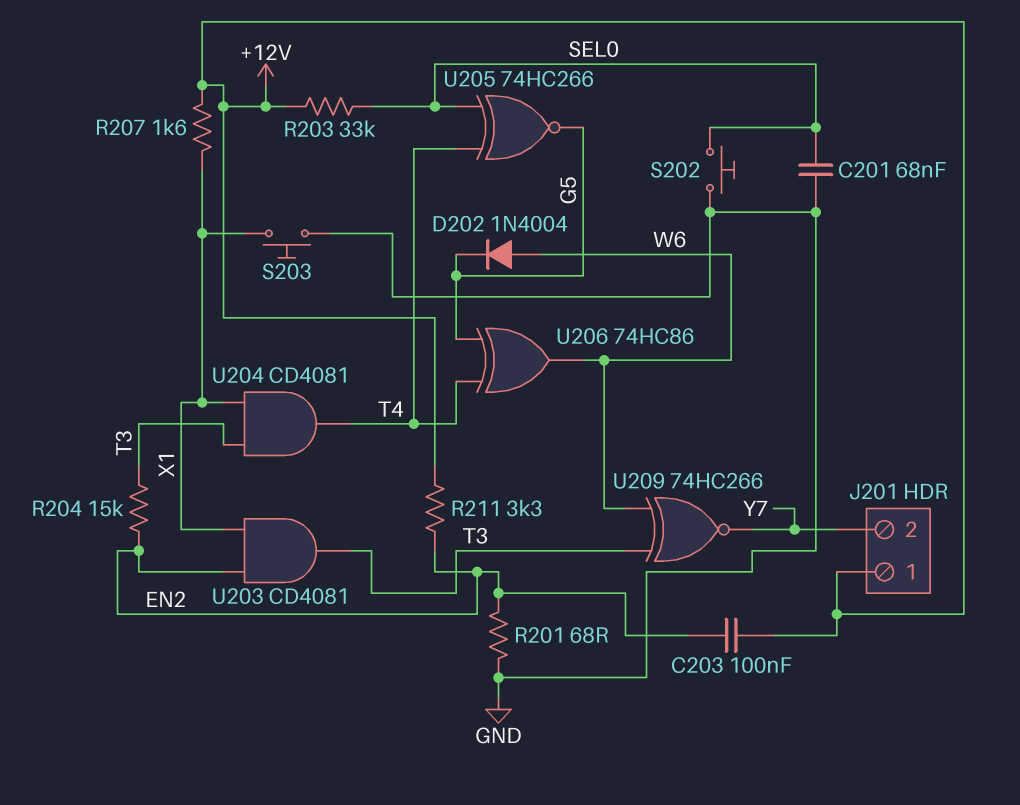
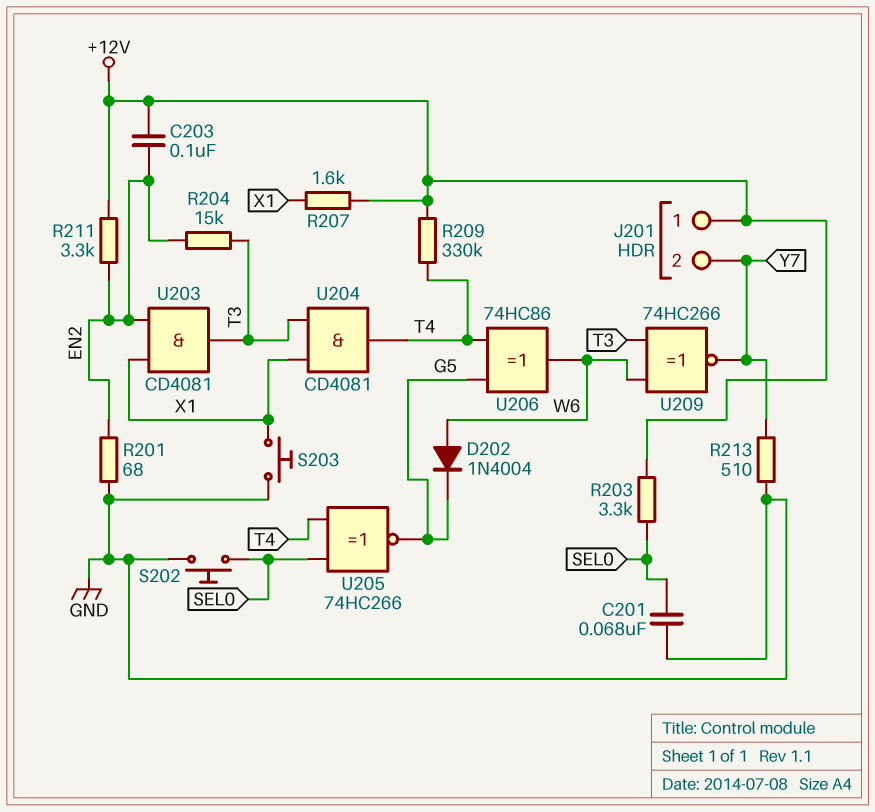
R203: 33k (+12V, SEL0) -> 3.3k (+12V, SEL0)
R209: none -> 330k (+12V, T4)
R213: none -> 510 (GND, Y7)

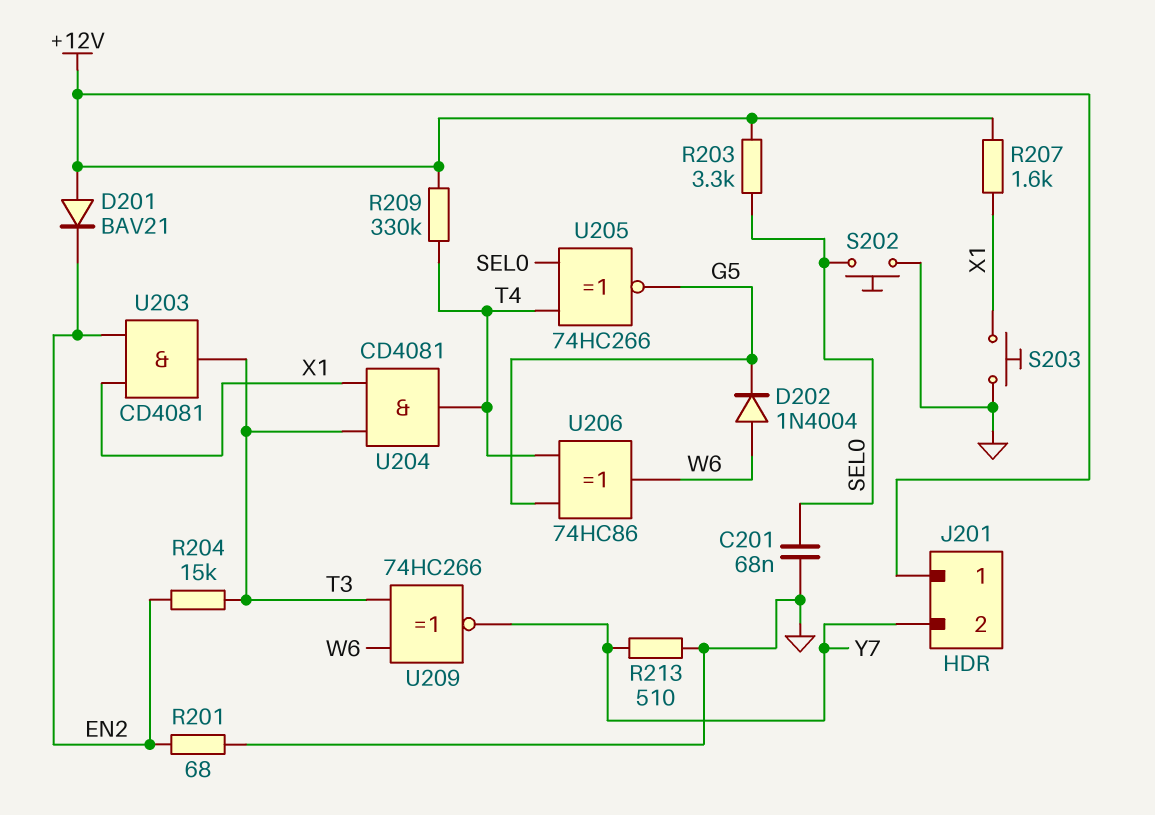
C203: 100nF (+12V, EN2) -> none
D201: none -> diode BAV21 (A +12V, K EN2)
R211: 3.3k (+12V, EN2) -> none

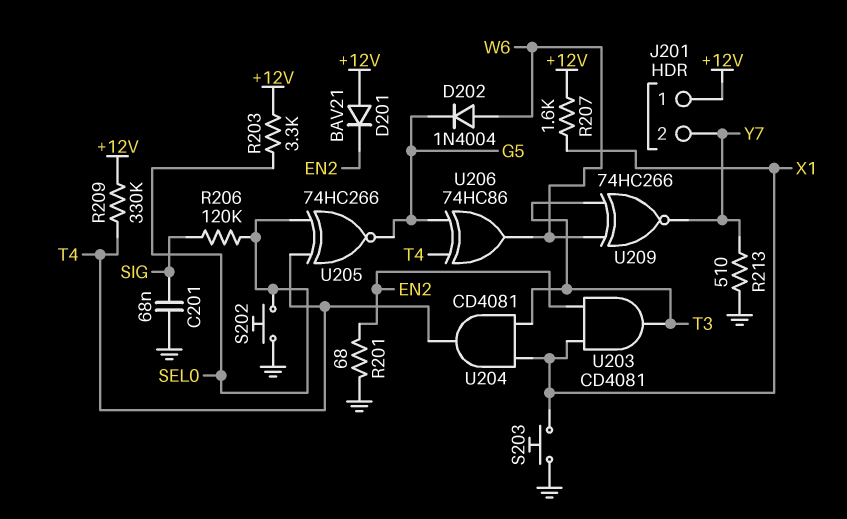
C201: 68nF (GND, SEL0) -> 68nF (GND, SIG)
R204: 15k (EN2, T3) -> none
R206: none -> 120k (SEL0, SIG)

